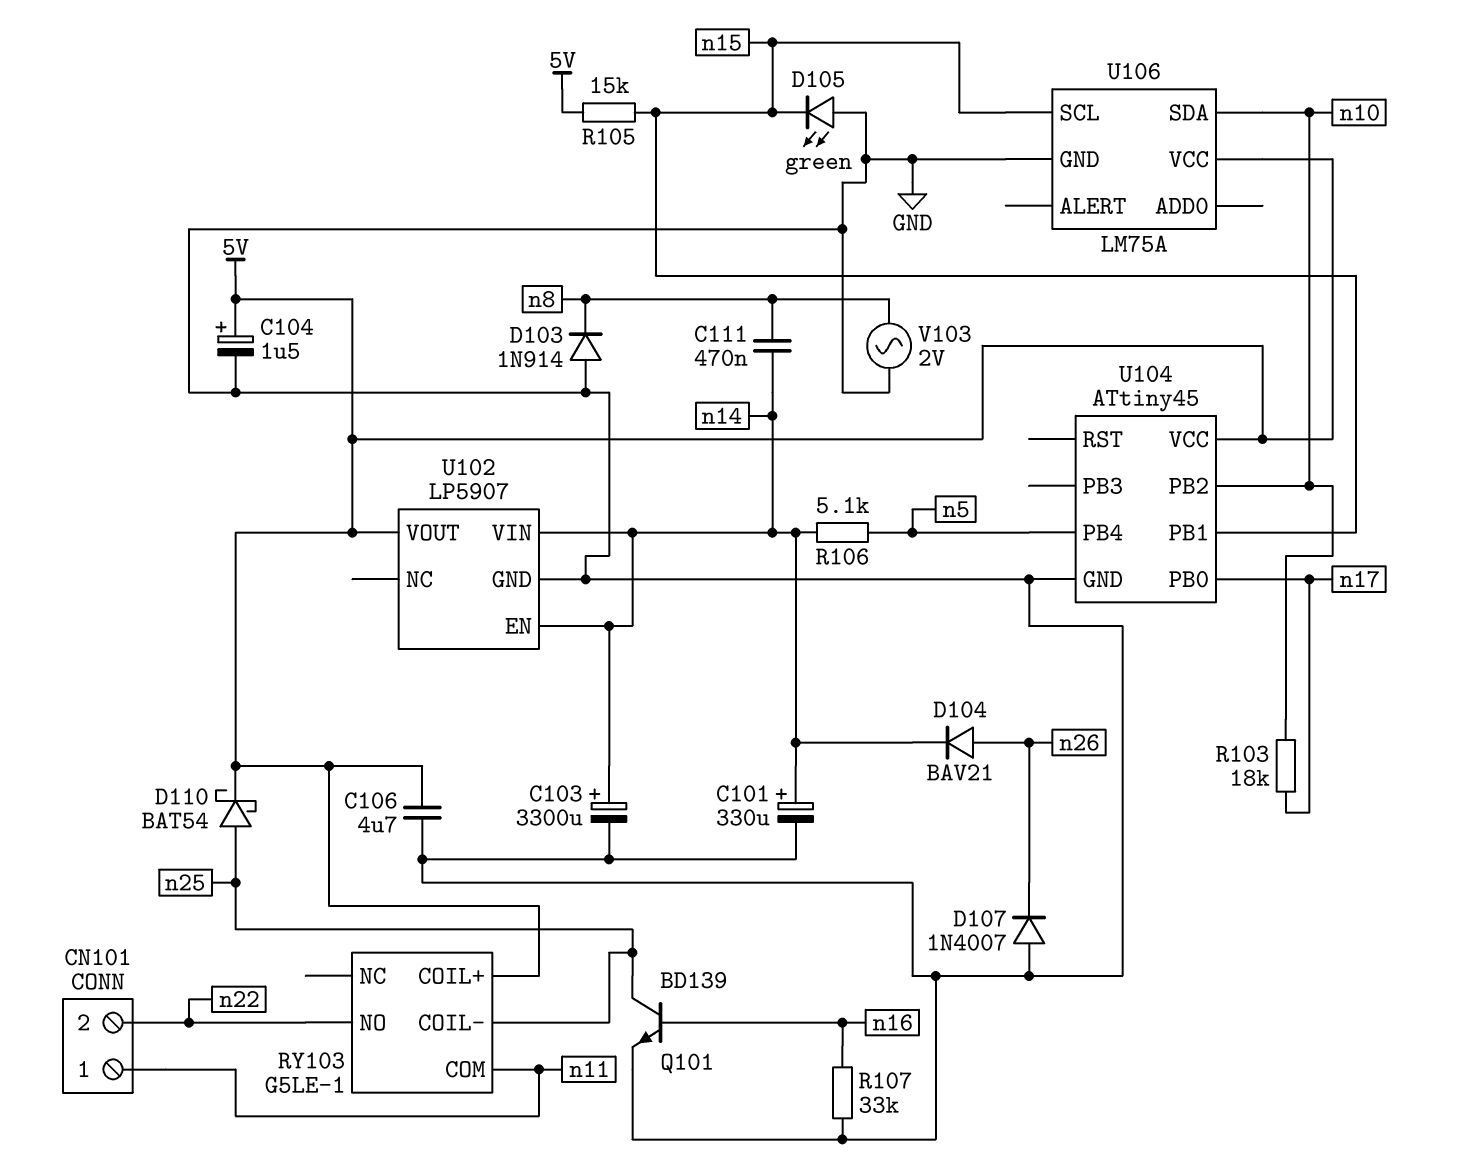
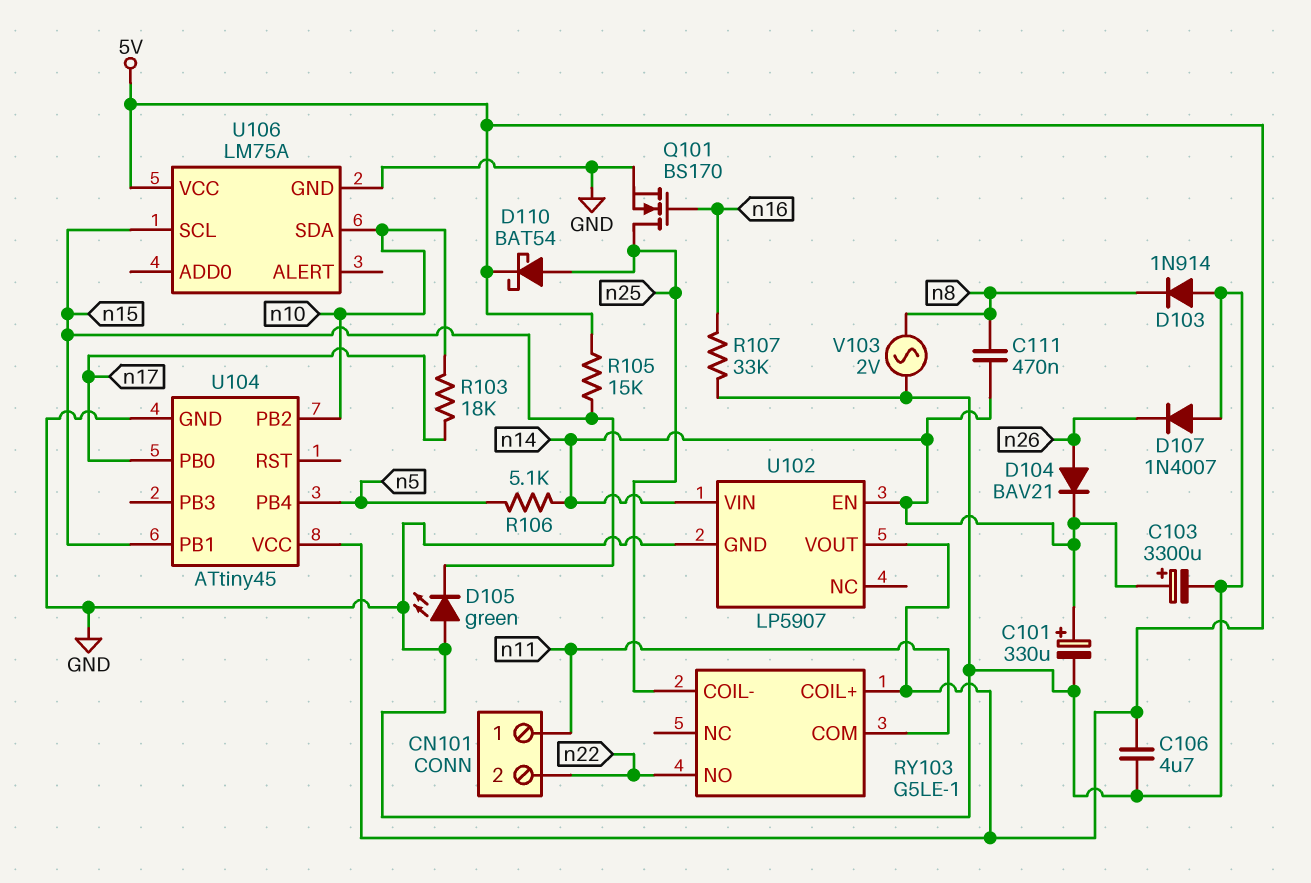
C104: 1.5uF (plus 5V, minus GND) -> none
Q101: NPN BD139 (B n16, C n25, E GND) -> NMOS BS170 (G n16, D n25, S GND)

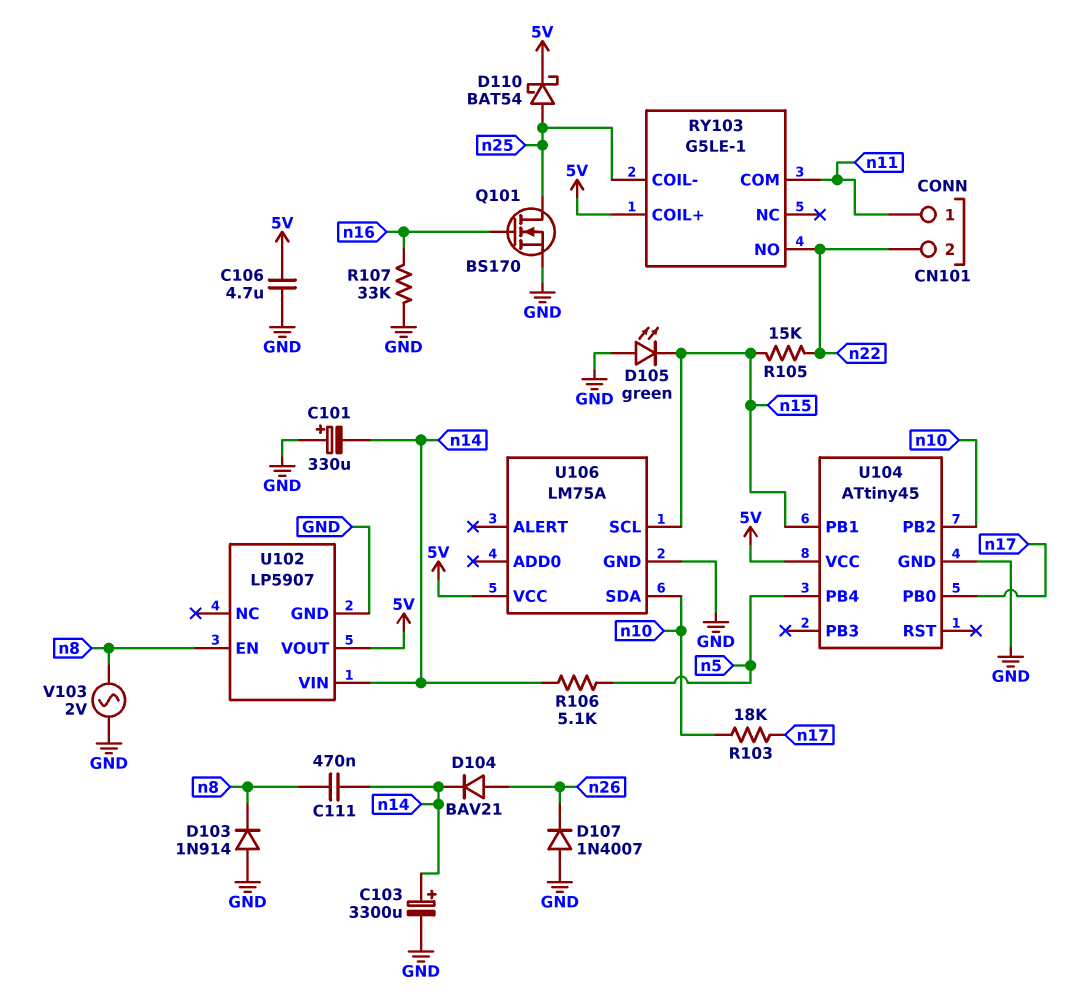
C101: 330uF (plus n14, minus GND) -> 330uF (plus GND, minus n14)
R105: 15k (5V, n15) -> 15k (n15, n22)
U102 pin EN: n14 -> n8

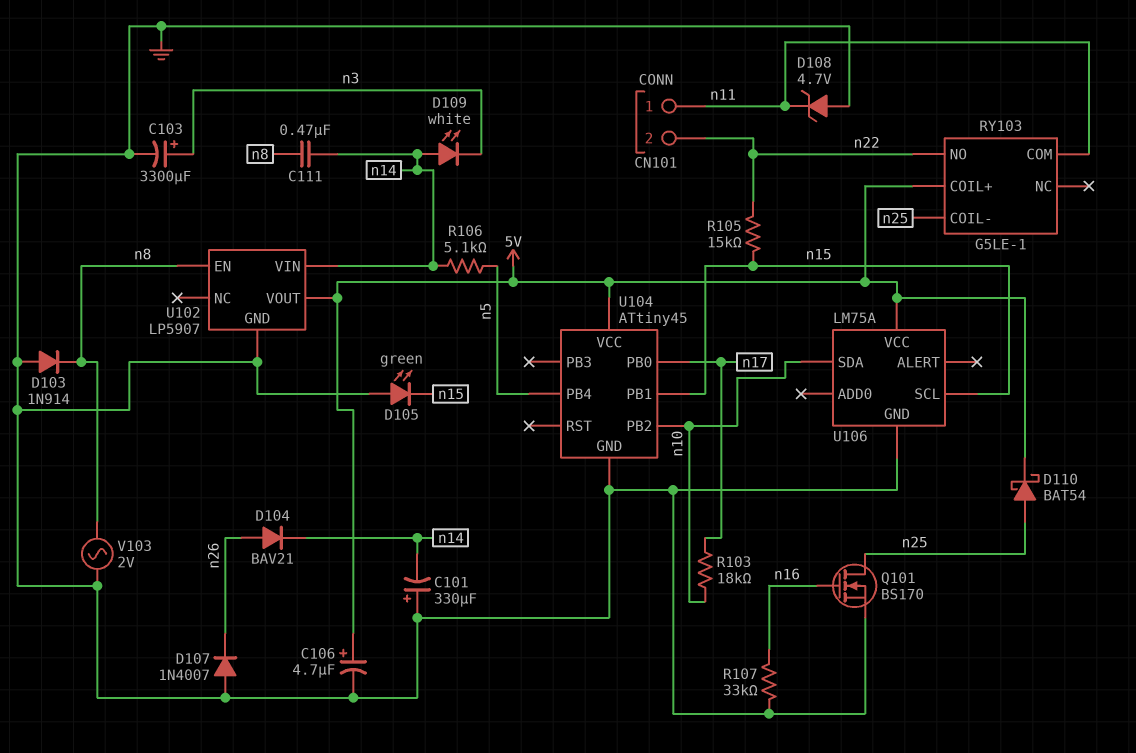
C103: 3300uF (plus n14, minus GND) -> 3300uF (plus n3, minus GND)
C106: 4.7uF (5V, GND) -> 4.7uF (plus 5V, minus GND)
D108: none -> zener 4.7V (A GND, K n11)
D109: none -> LED white (A n14, K n3)

